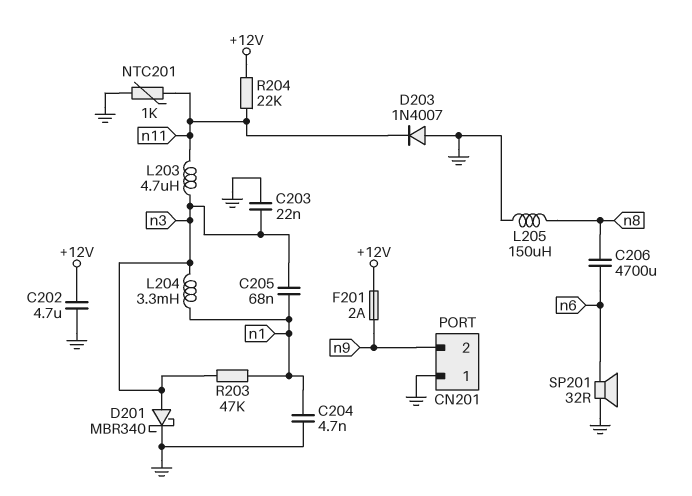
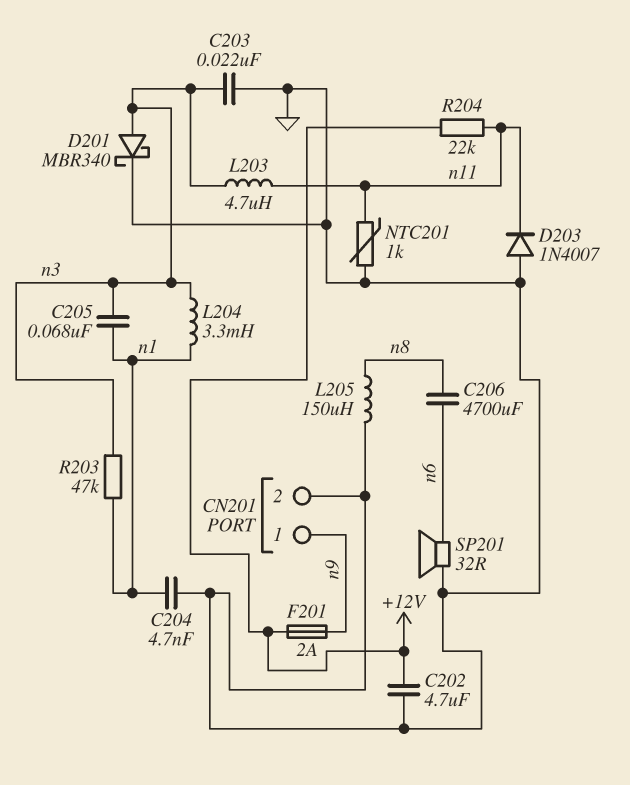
CN201 pin 1: GND -> n9
CN201 pin 2: n9 -> GND

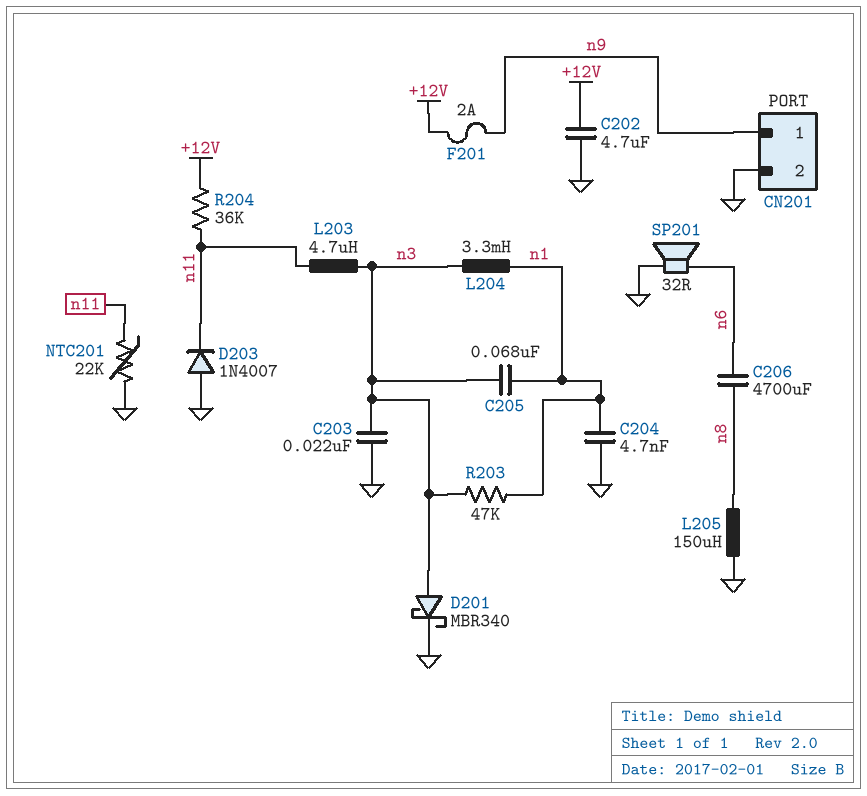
NTC201: 1k (GND, n11) -> 22k (GND, n11)
R204: 22k (+12V, n11) -> 36k (+12V, n11)

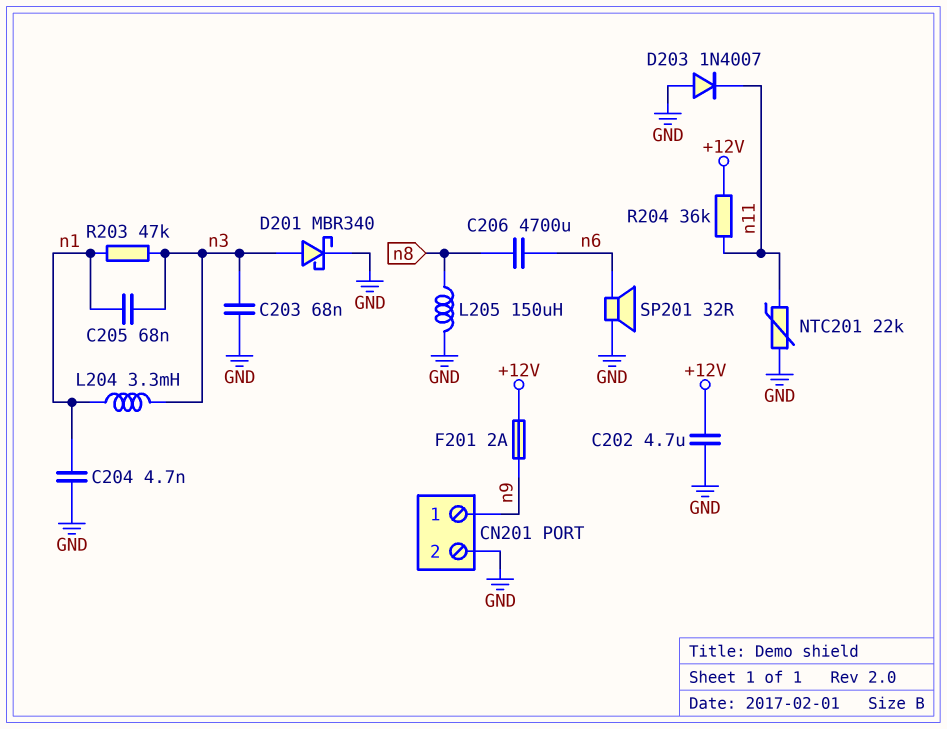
C203: 22nF (GND, n3) -> 68nF (GND, n3)
L203: 4.7uH (n3, n11) -> none

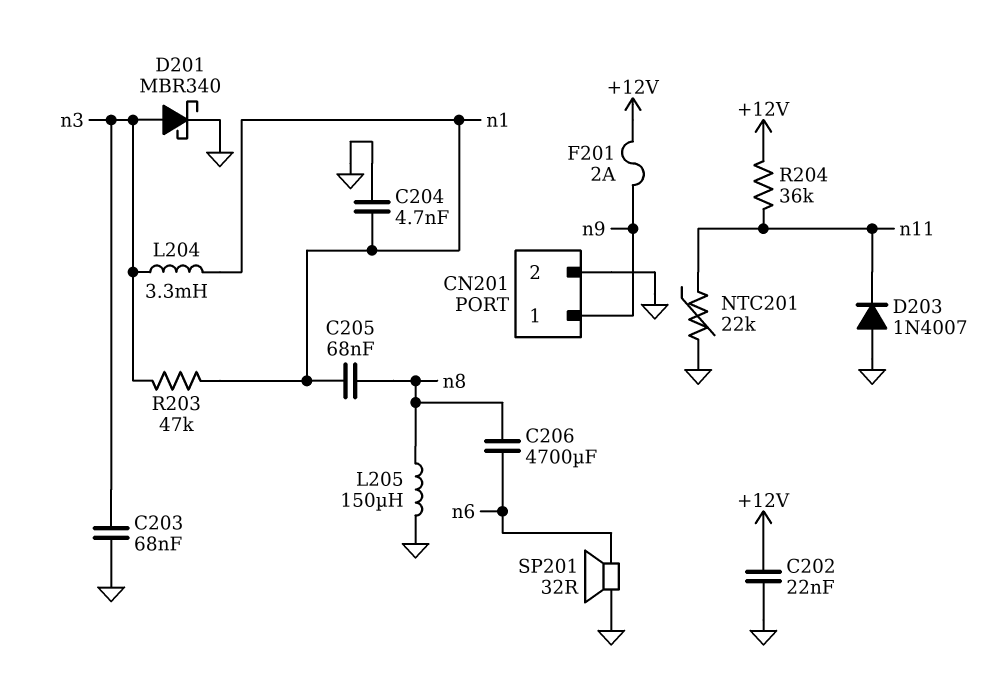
C202: 4.7uF (+12V, GND) -> 22nF (+12V, GND)
C205: 68nF (n1, n3) -> 68nF (n1, n8)

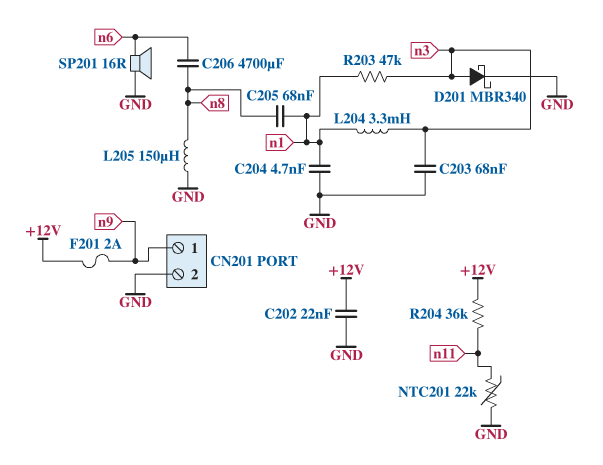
D203: diode 1N4007 (A GND, K n11) -> none
SP201: speaker 32R (GND, n6) -> speaker 16R (GND, n6)

